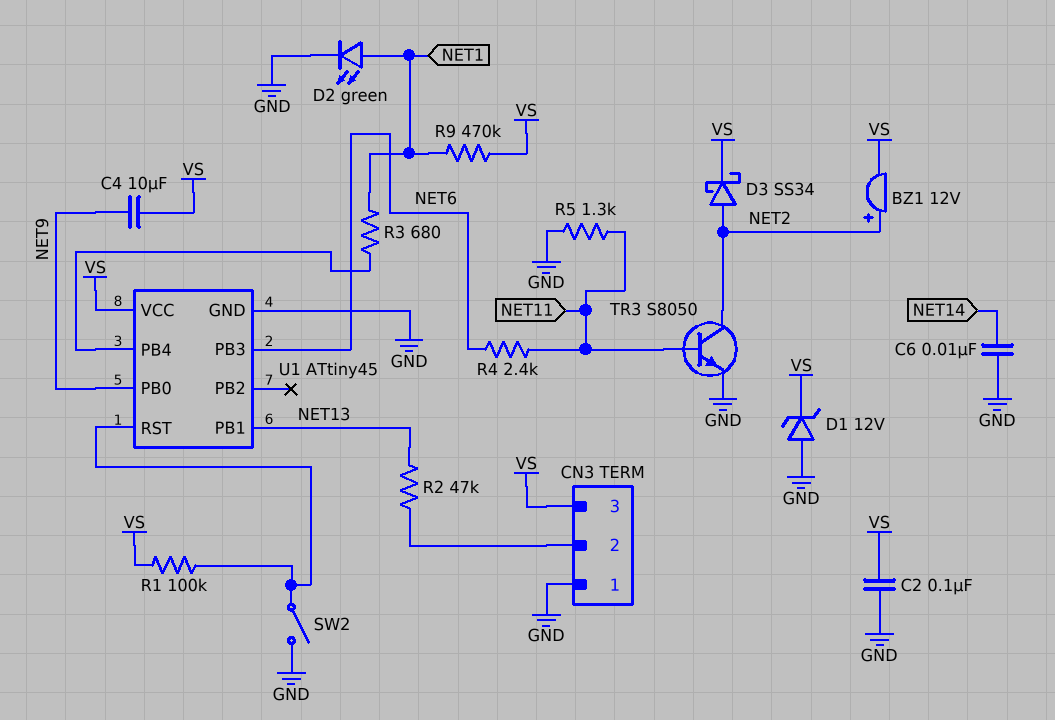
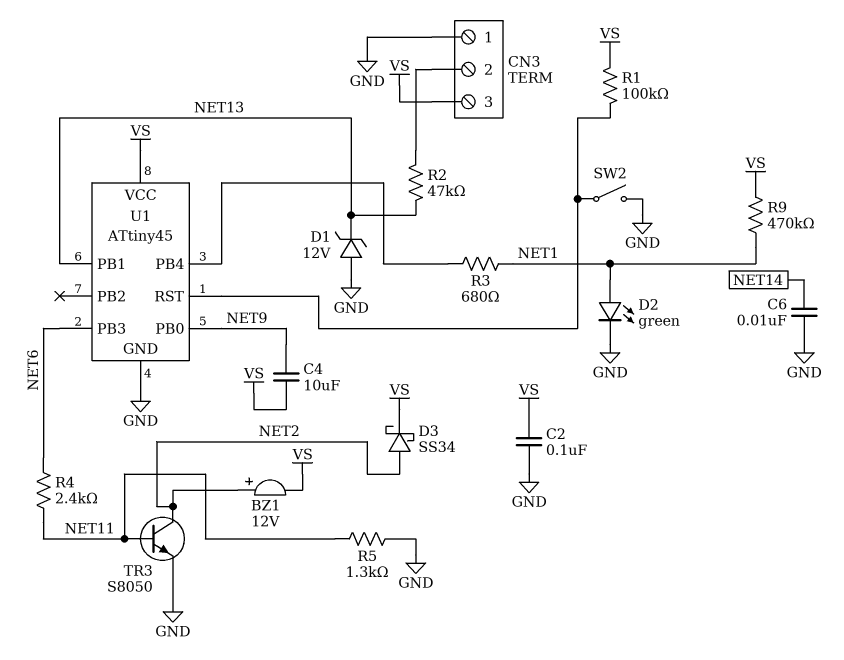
D1: zener 12V (A GND, K VS) -> zener 12V (A GND, K NET13)

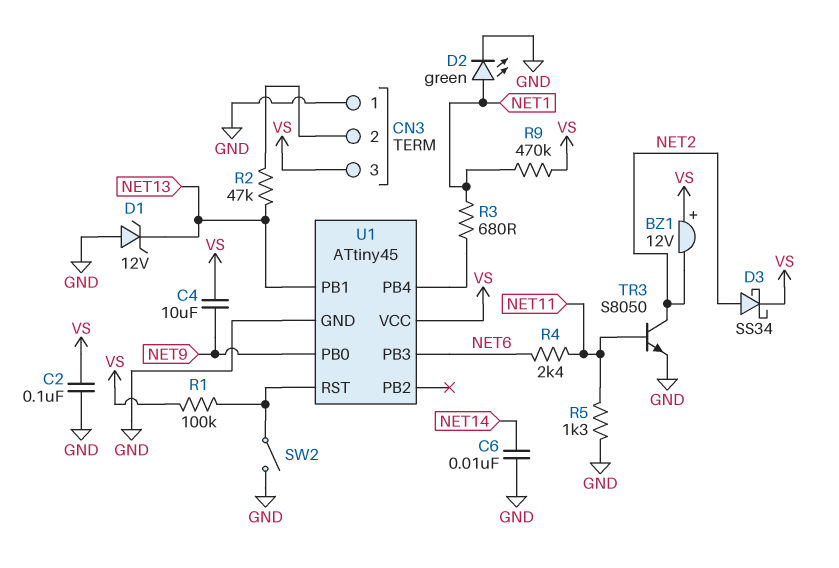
BZ1: buzzer 12V (plus NET2, minus VS) -> buzzer 12V (plus VS, minus NET2)

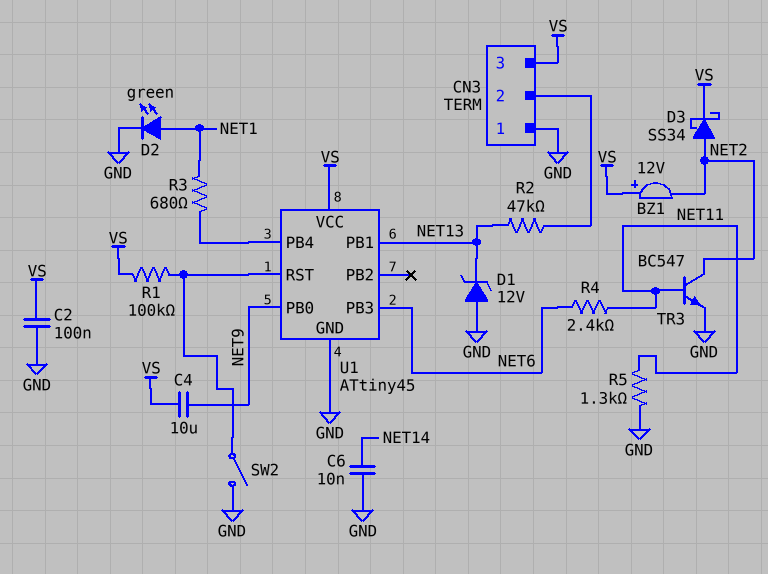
R9: 470k (NET1, VS) -> none
TR3: NPN S8050 (B NET11, C NET2, E GND) -> NPN BC547 (B NET11, C NET2, E GND)

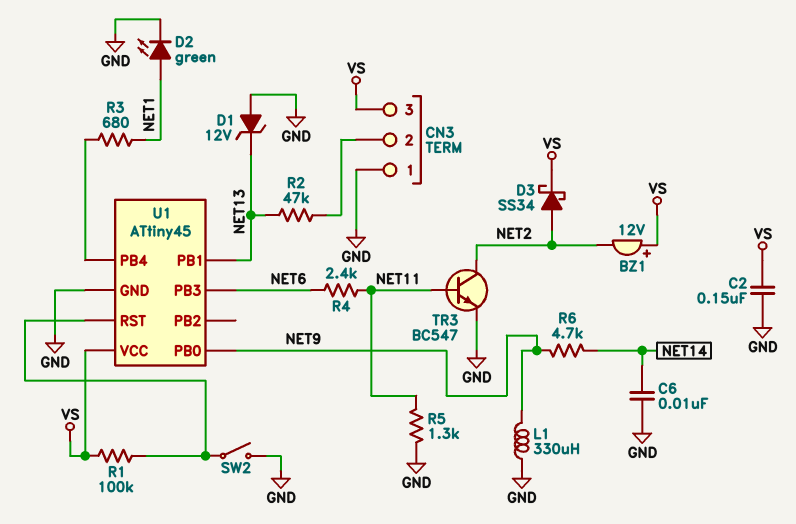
C2: 100nF (GND, VS) -> 150nF (GND, VS)
C4: 10uF (NET9, VS) -> none
L1: none -> 330uH (GND, NET9)
R6: none -> 4.7k (NET9, NET14)

